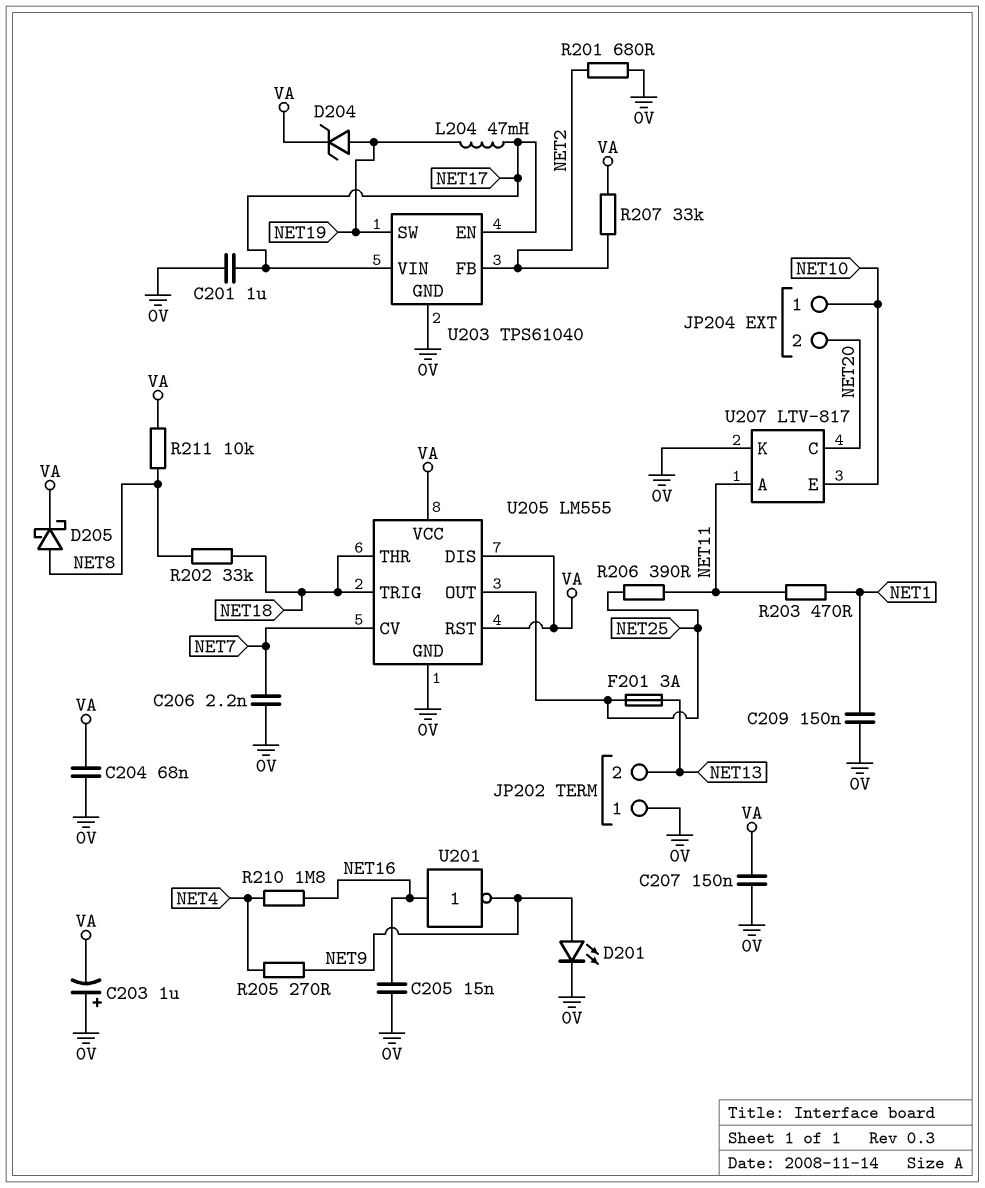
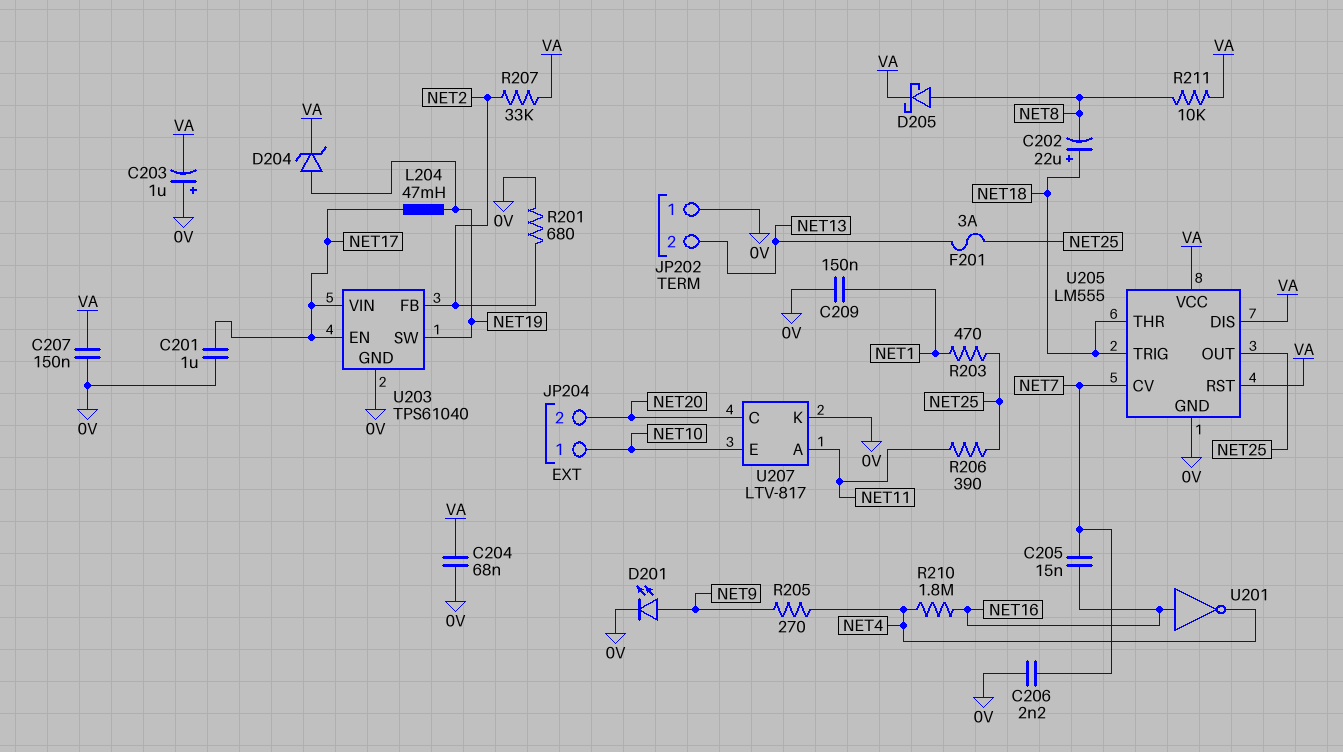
C202: none -> 22uF (plus NET18, minus NET8)
C205: 15nF (0V, NET16) -> 15nF (NET7, NET16)
R202: 33k (NET8, NET18) -> none
R203: 470 (NET1, NET11) -> 470 (NET1, NET25)
U201: NOT (in NET16, out NET9) -> NOT (in NET16, out NET4)

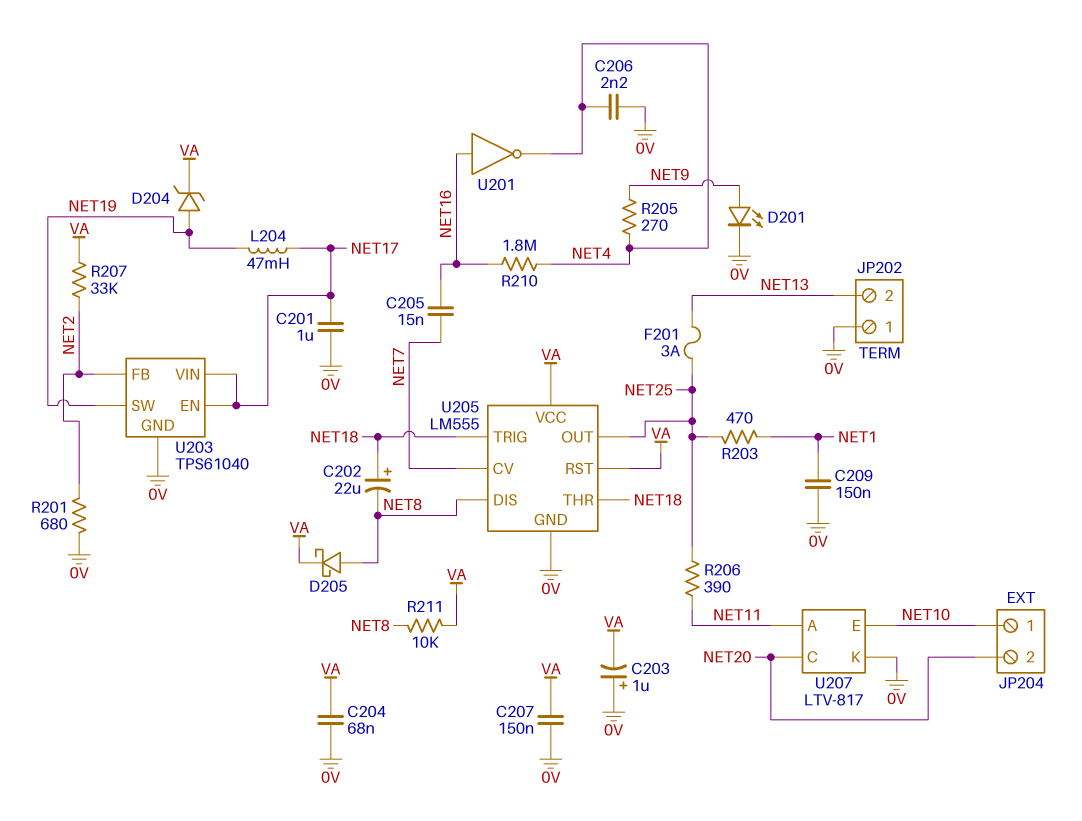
C206: 2.2nF (0V, NET7) -> 2.2nF (0V, NET4)
U205 pin DIS: VA -> NET8

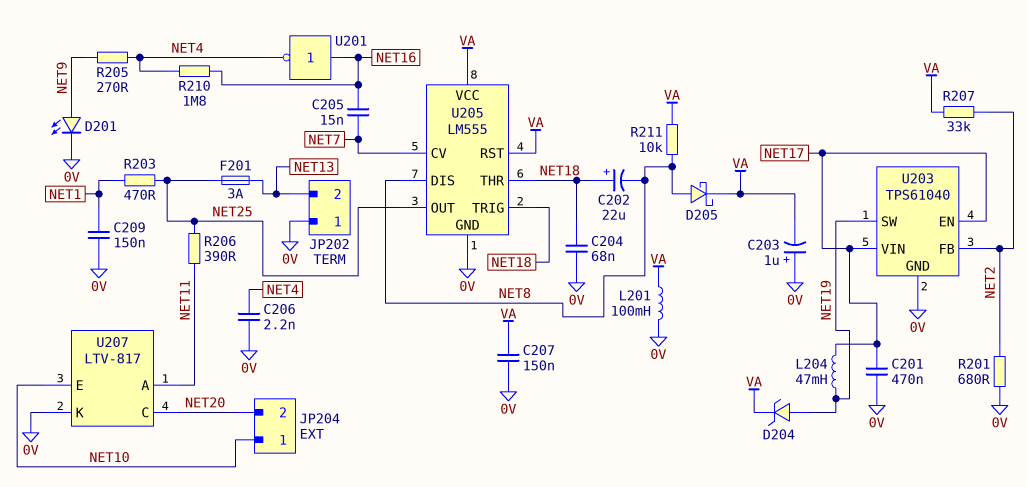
C201: 1uF (0V, NET17) -> 470nF (0V, NET17)
C204: 68nF (0V, VA) -> 68nF (0V, NET18)
L201: none -> 100mH (0V, VA)

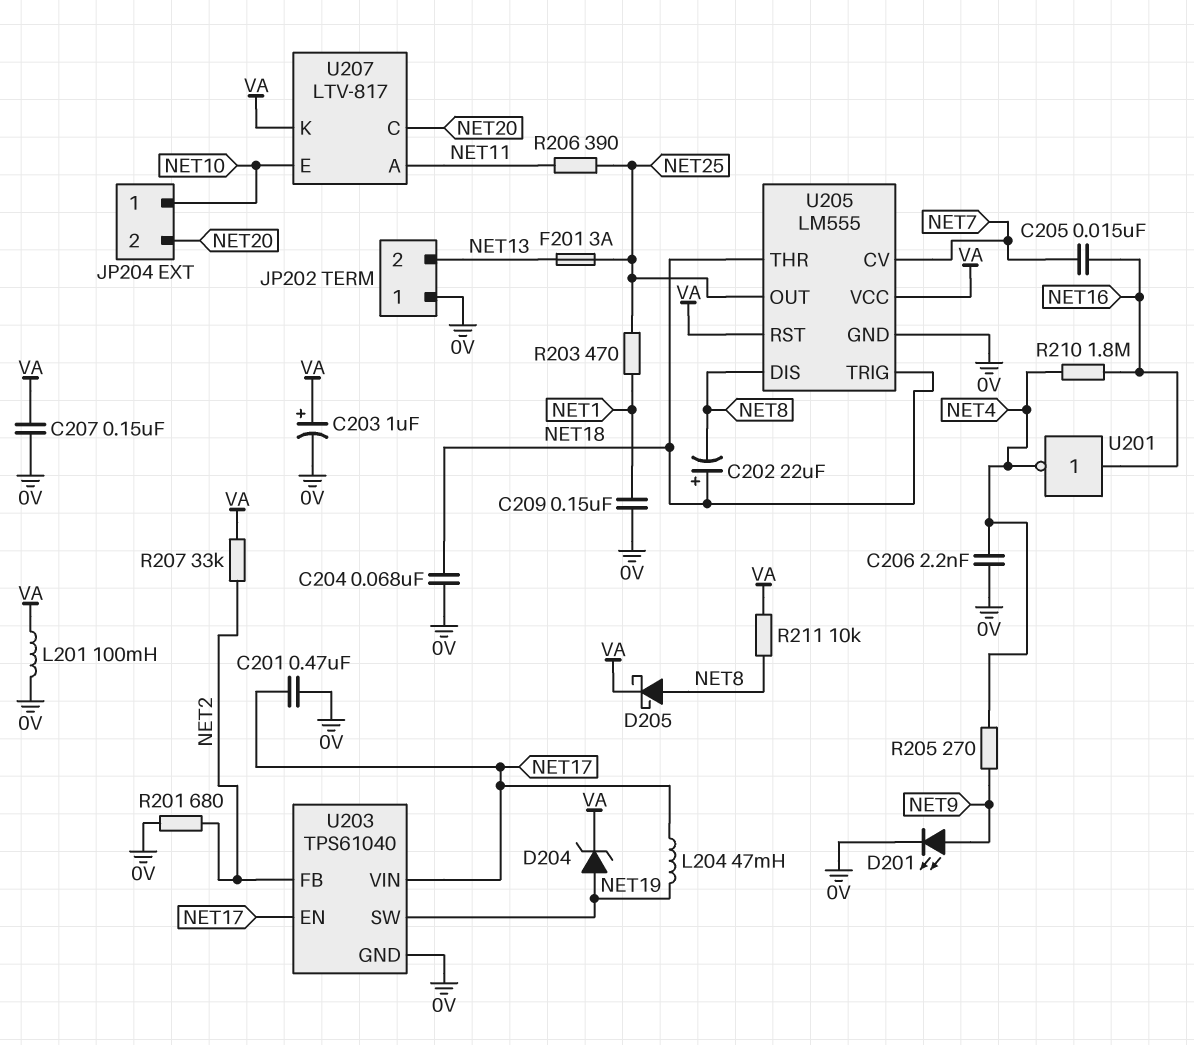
C203: 1uF (plus 0V, minus VA) -> 1uF (plus VA, minus 0V)
U207 pin K: 0V -> VA

